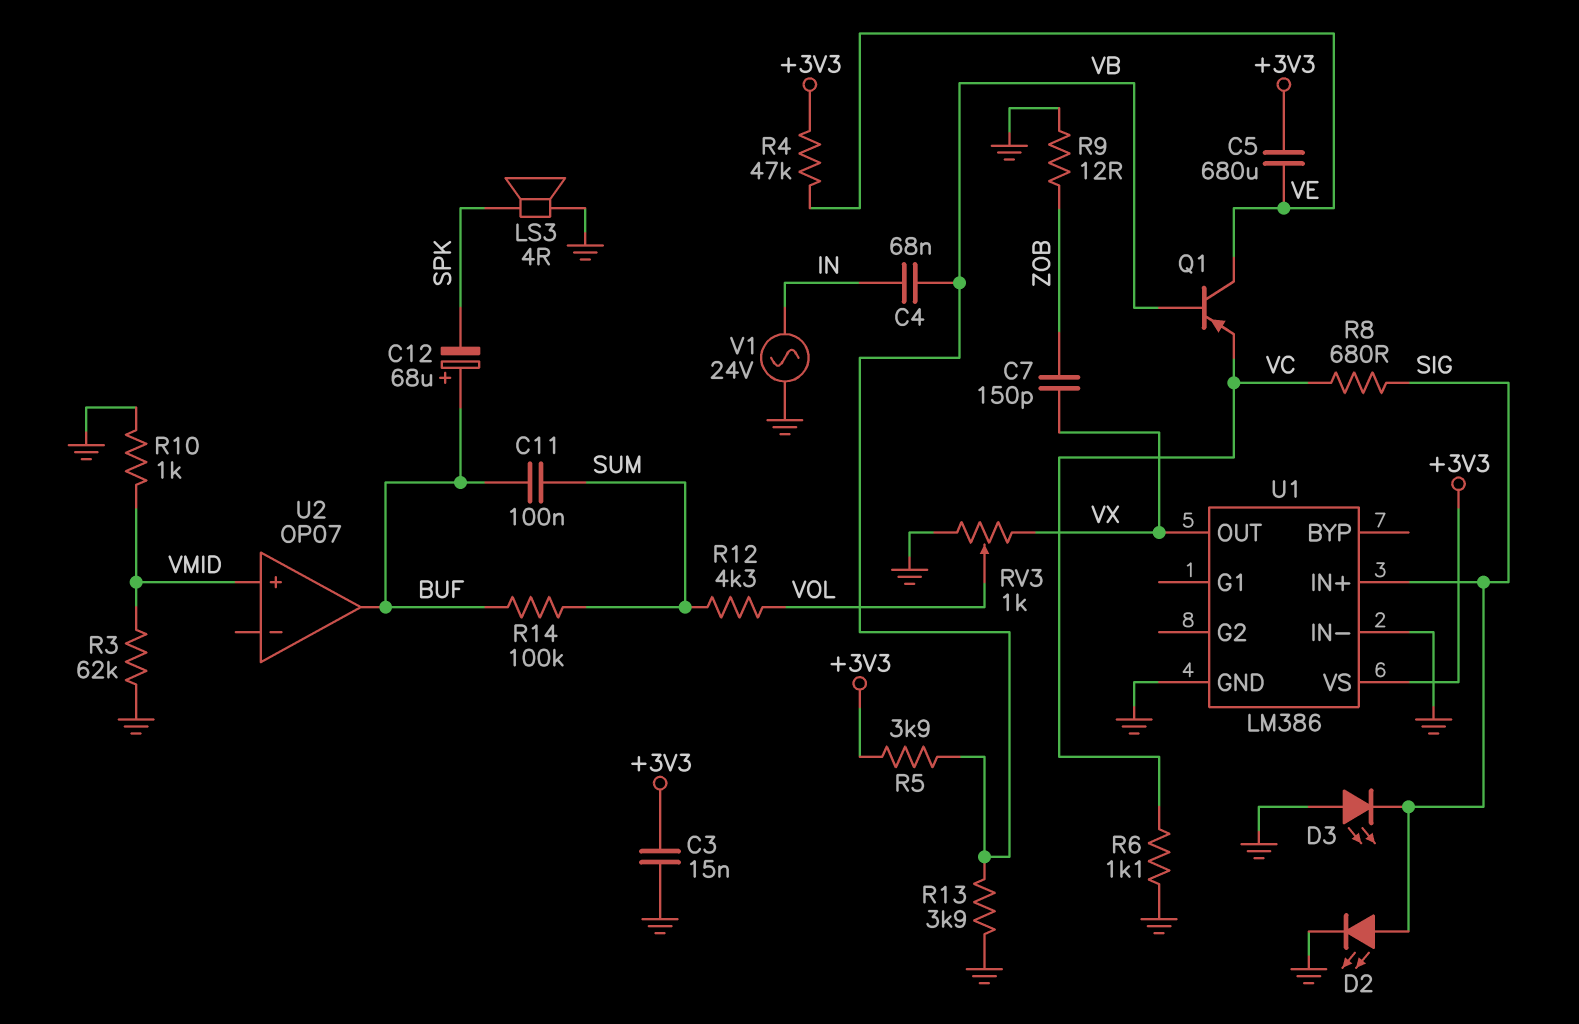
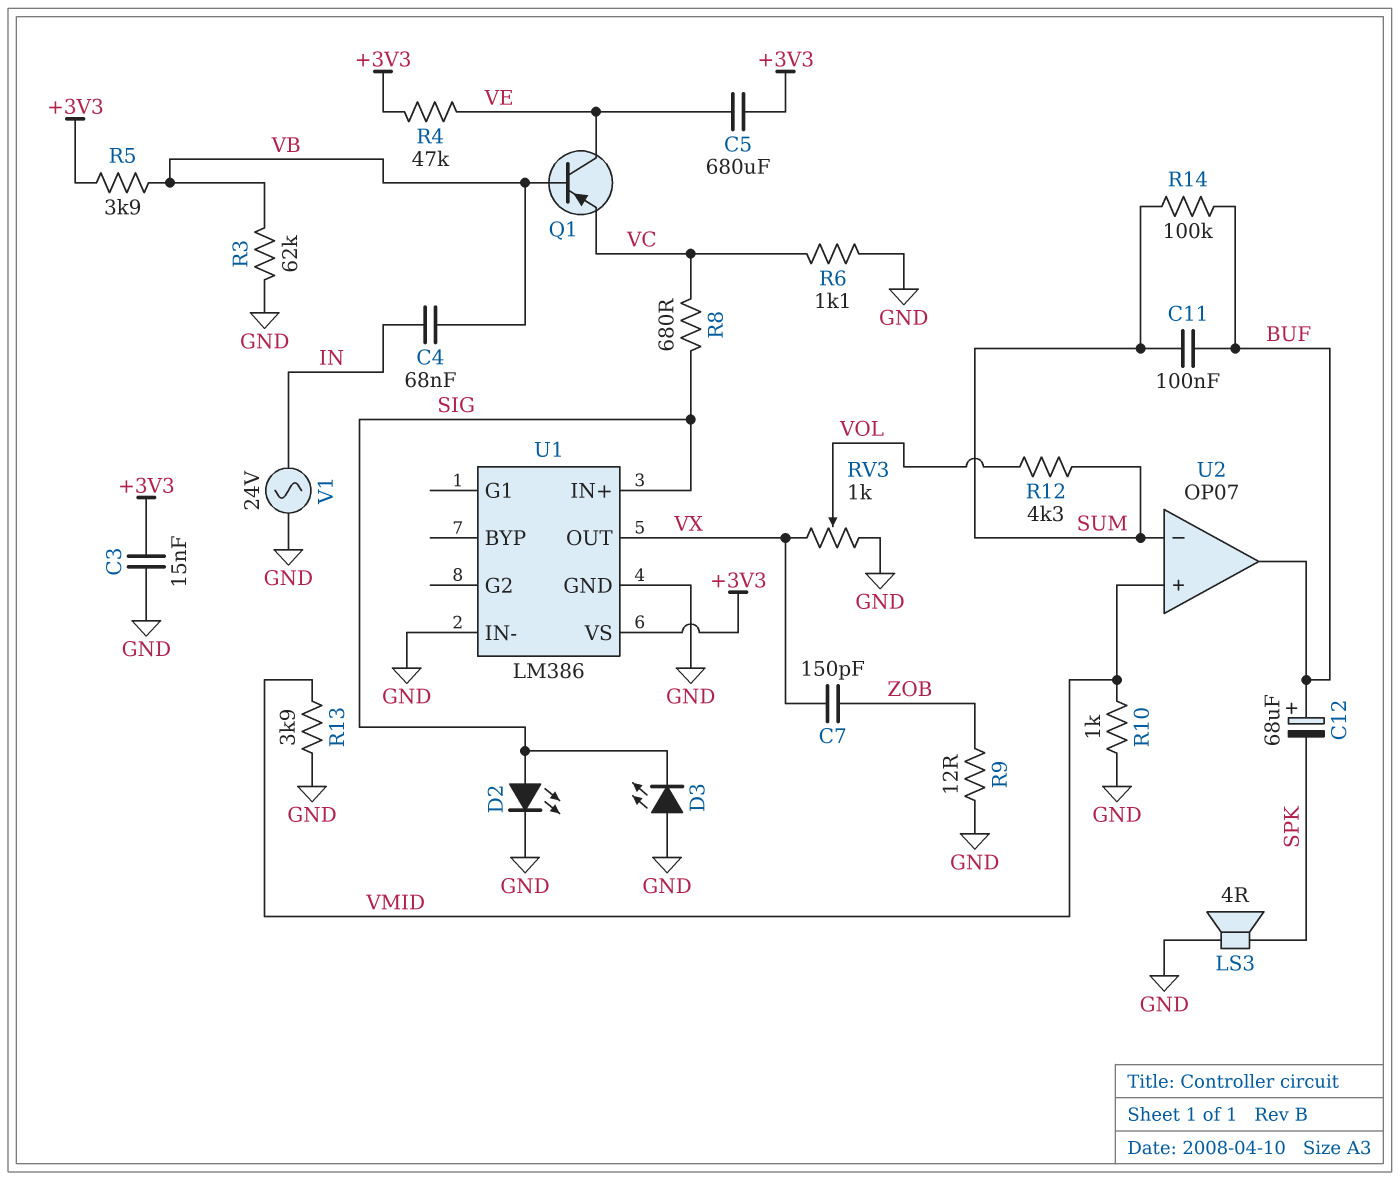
R3: 62k (GND, VMID) -> 62k (GND, VB)
R13: 3.9k (GND, VB) -> 3.9k (GND, VMID)
U2 pin in-: none -> SUM

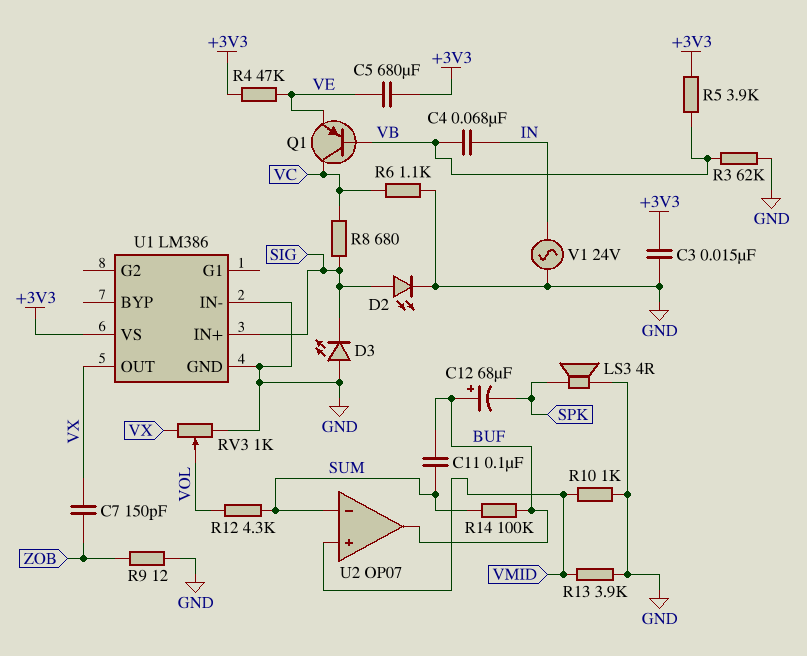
Q1: PNP (B VB, C VE, E VC) -> PNP (B VB, C VC, E VE)

